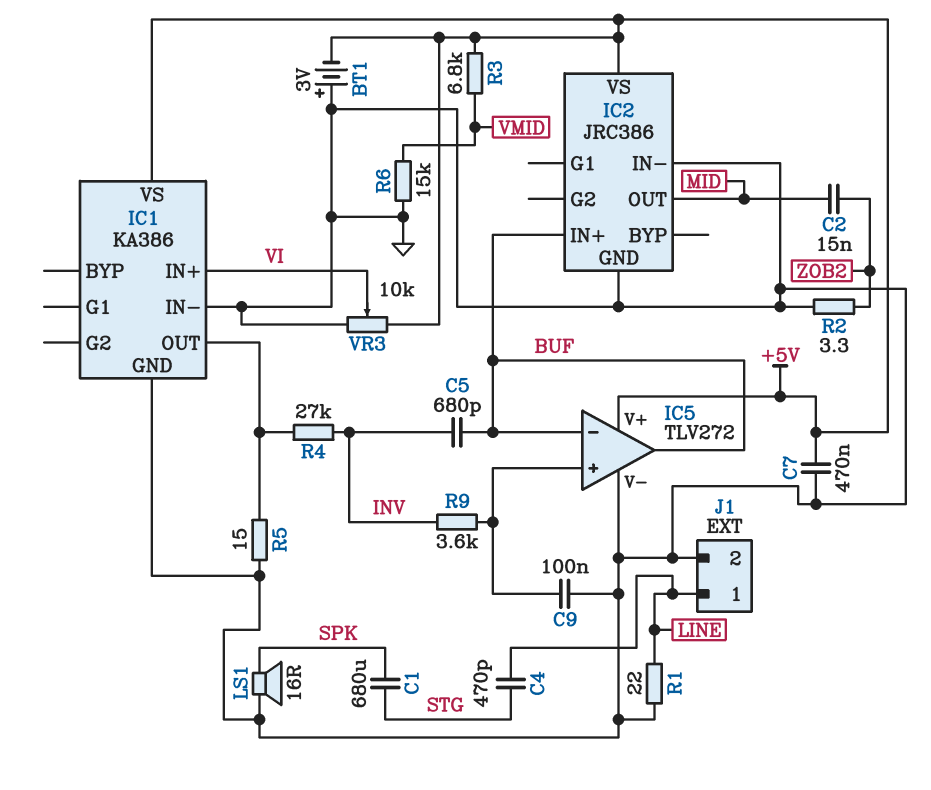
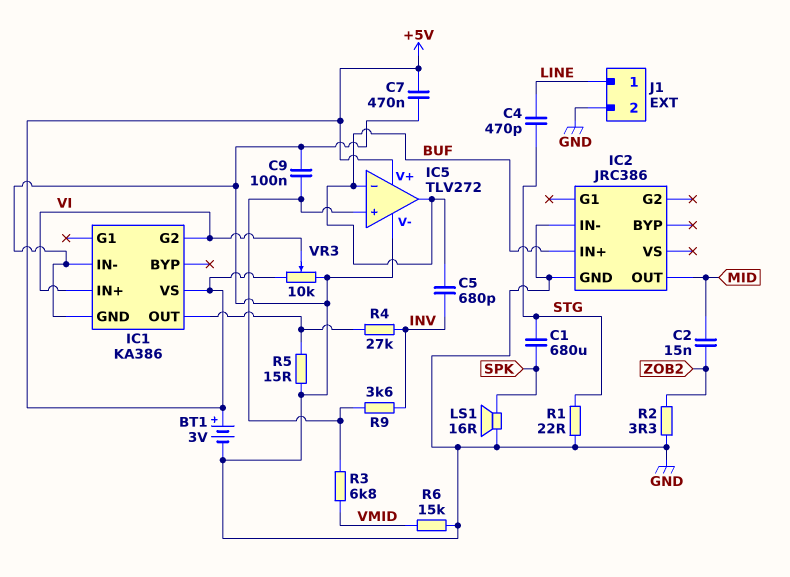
BT1: 3V (plus GND, minus +5V) -> 3V (plus +5V, minus GND)
IC1 pin G2: none -> VI
IC2 pin VS: +5V -> none
R1: 22 (GND, LINE) -> 22 (GND, STG)
R3: 6.8k (+5V, VMID) -> 6.8k (IC5/in+, VMID)

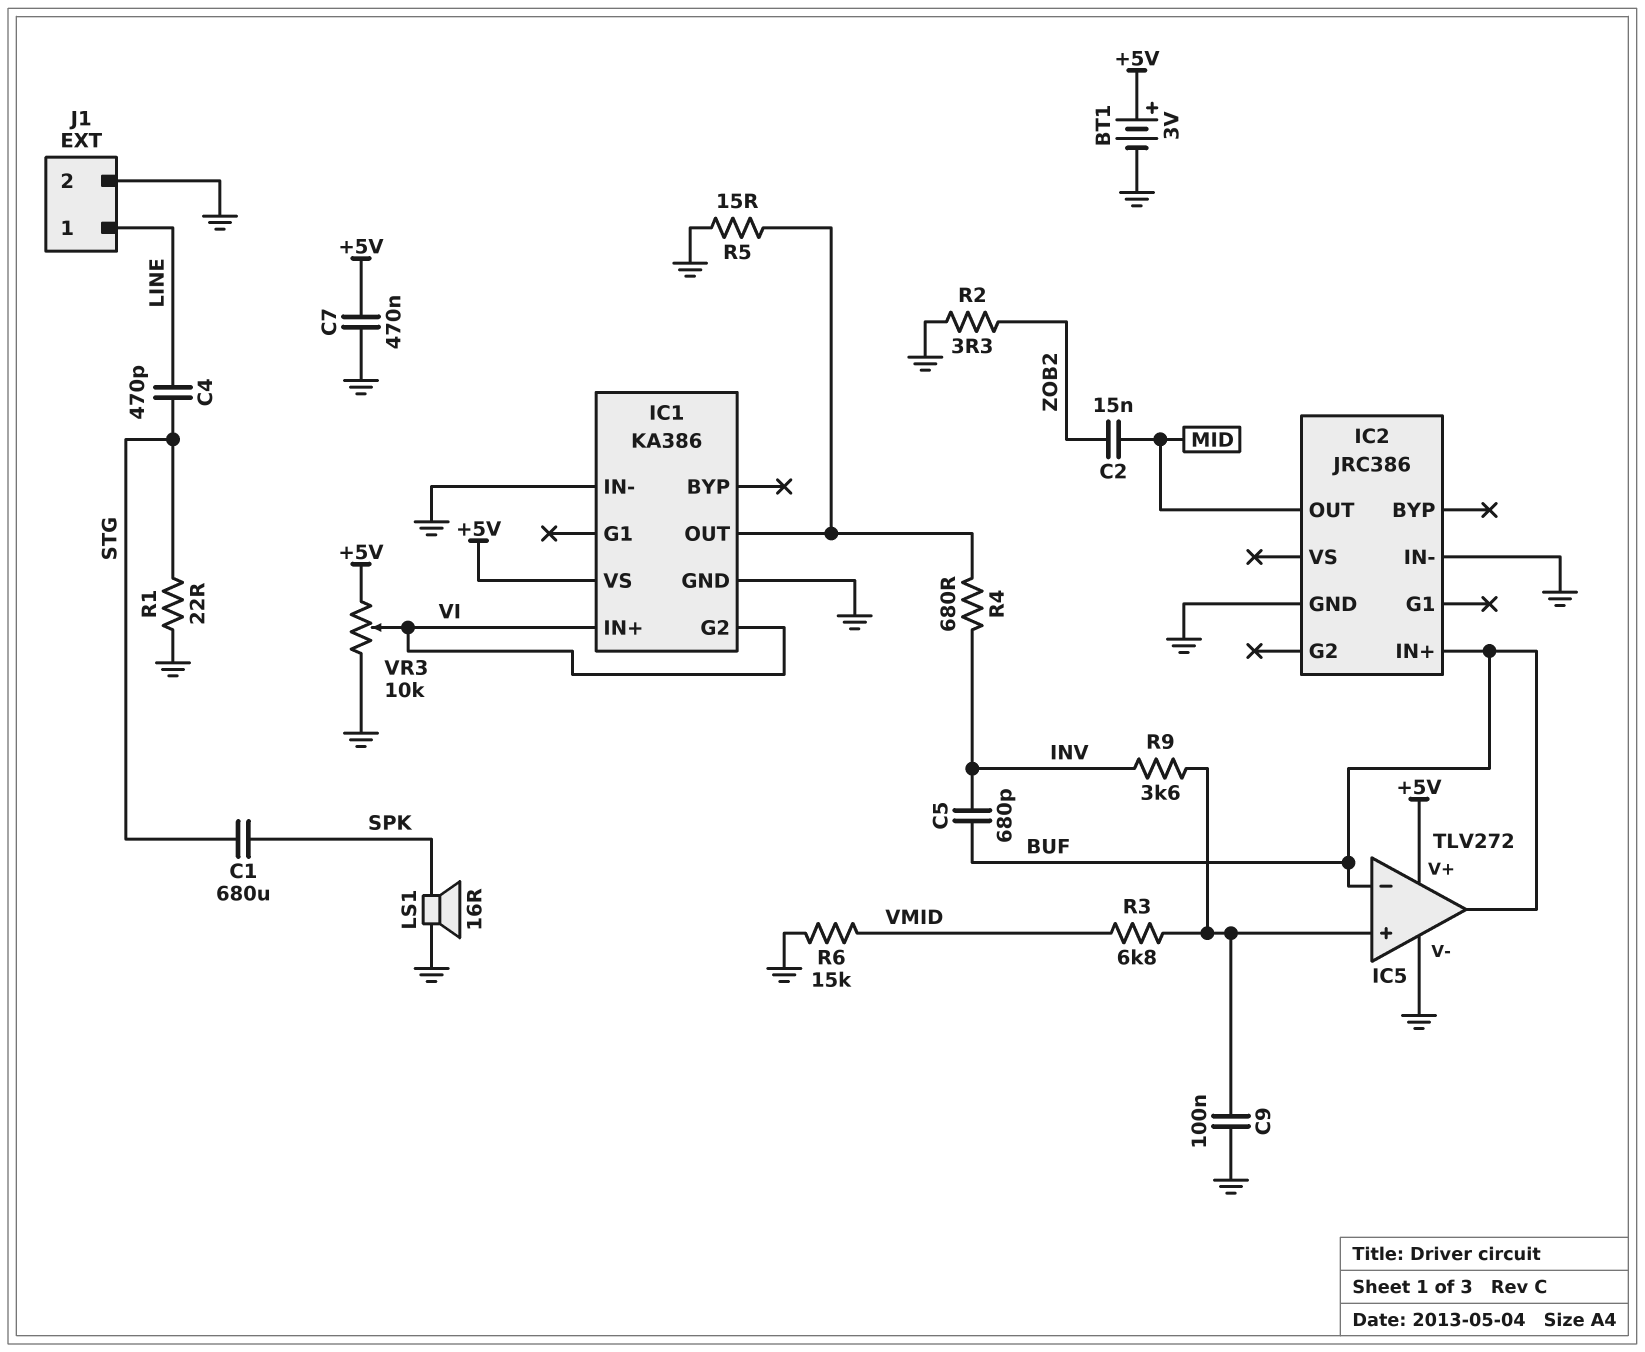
R4: 27k (IC1/OUT, INV) -> 680 (IC1/OUT, INV)

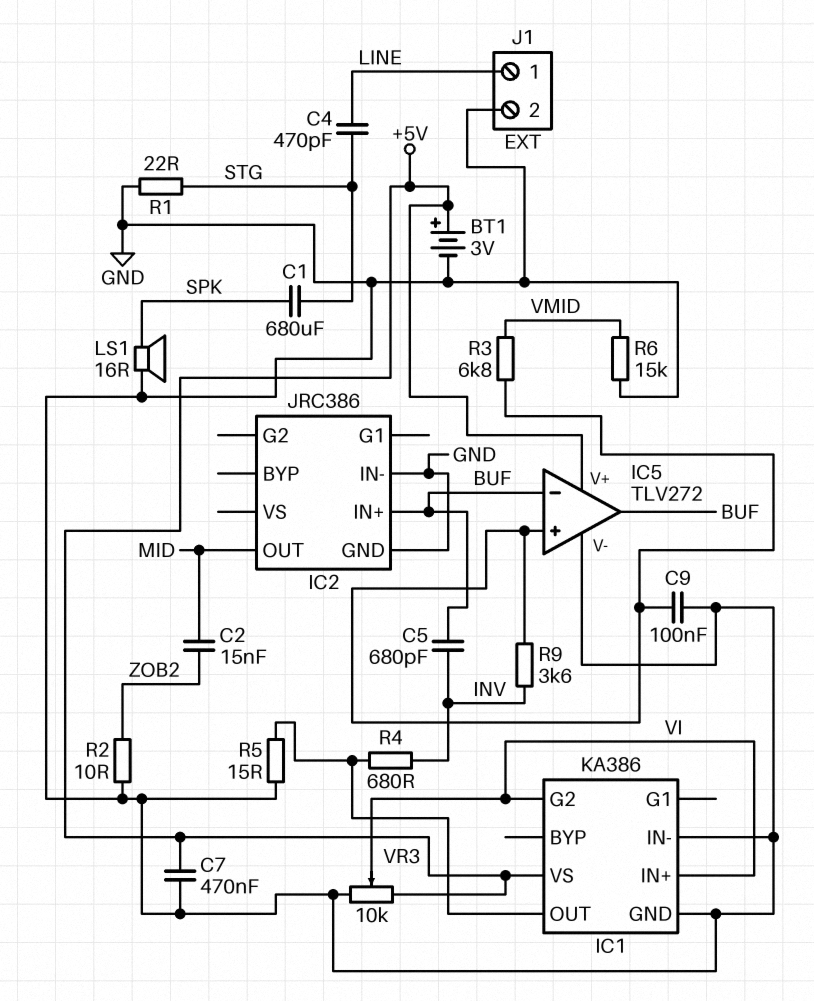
R2: 3.3 (GND, ZOB2) -> 10 (GND, ZOB2)

